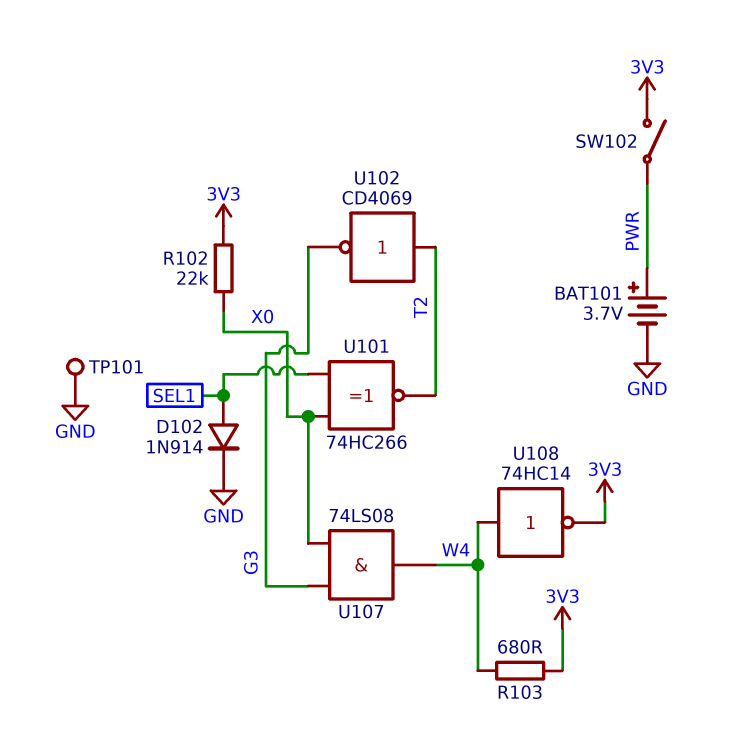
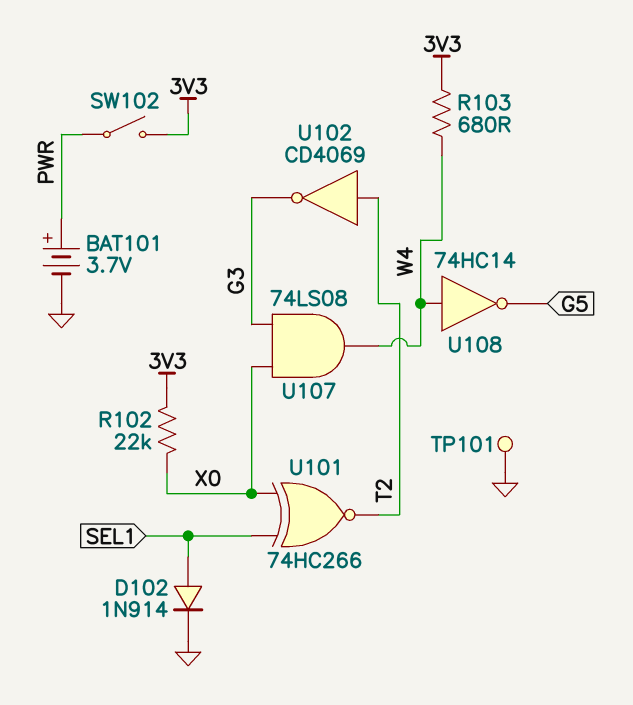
U108: NOT 74HC14 (in W4, out 3V3) -> NOT 74HC14 (in W4, out G5)

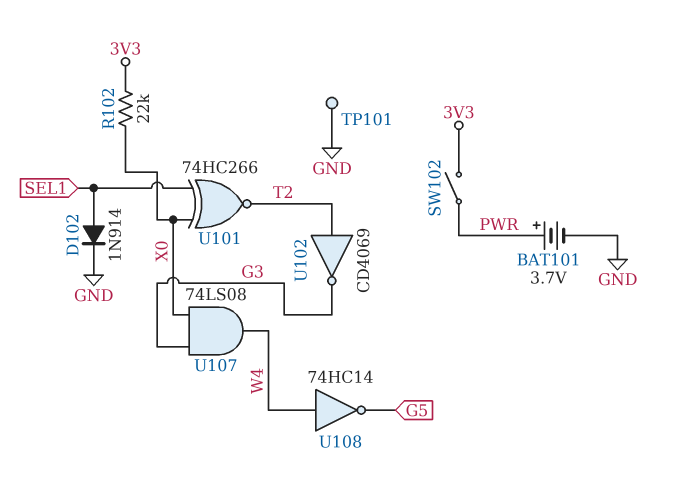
R103: 680 (3V3, W4) -> none

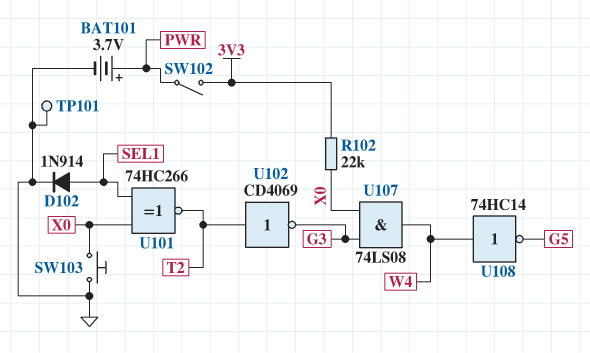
SW103: none -> button (GND, X0)

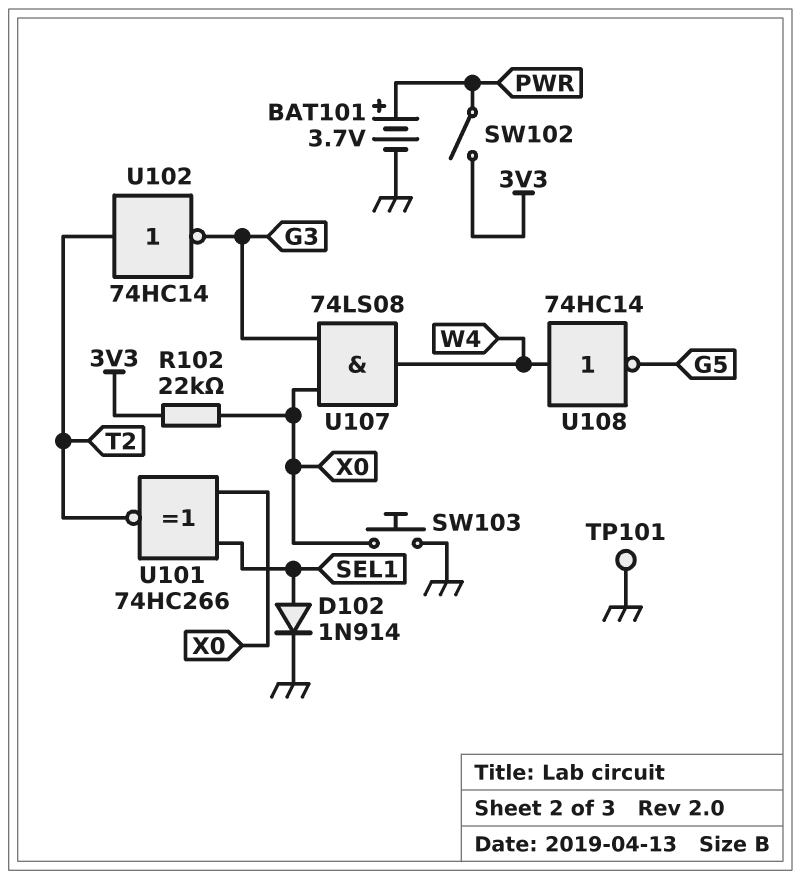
U102: NOT CD4069 (in T2, out G3) -> NOT 74HC14 (in T2, out G3)

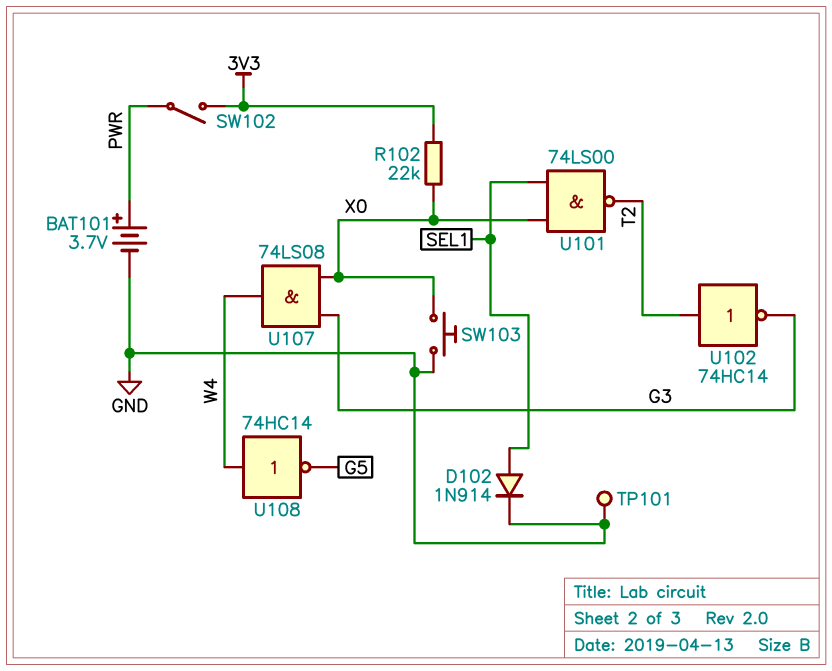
U101: XNOR 74HC266 (in SEL1, in X0, out T2) -> NAND 74LS00 (in SEL1, in X0, out T2)

